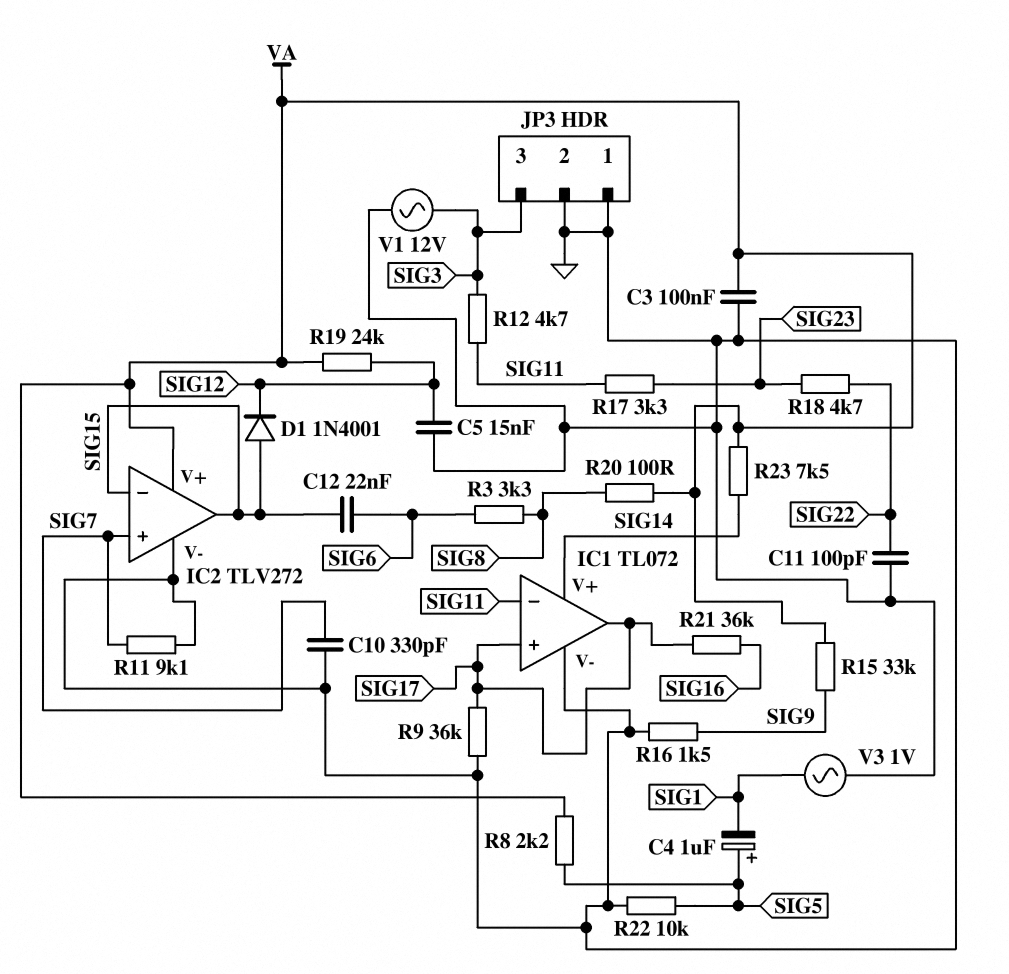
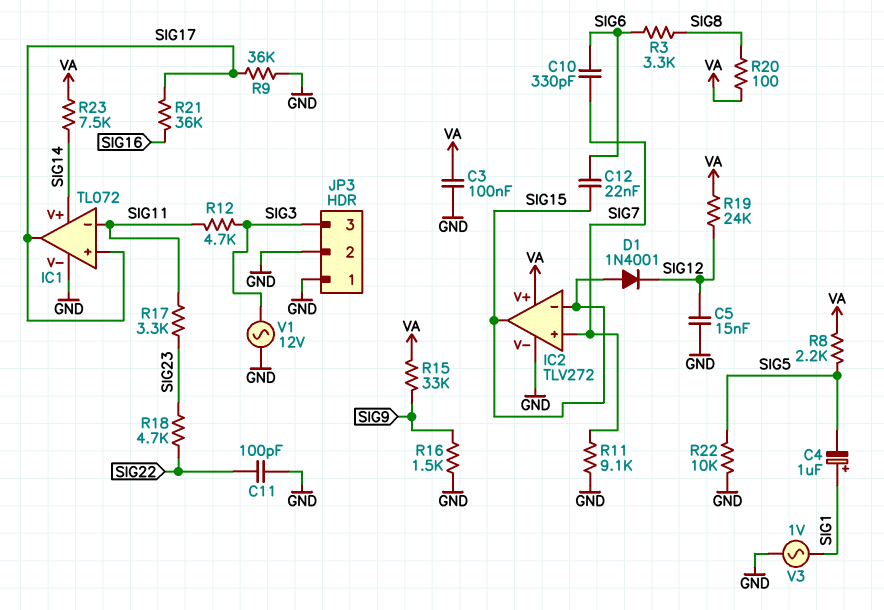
C4: 1uF (plus SIG5, minus SIG1) -> 1uF (plus SIG1, minus SIG5)
C10: 330pF (GND, SIG7) -> 330pF (SIG6, SIG7)

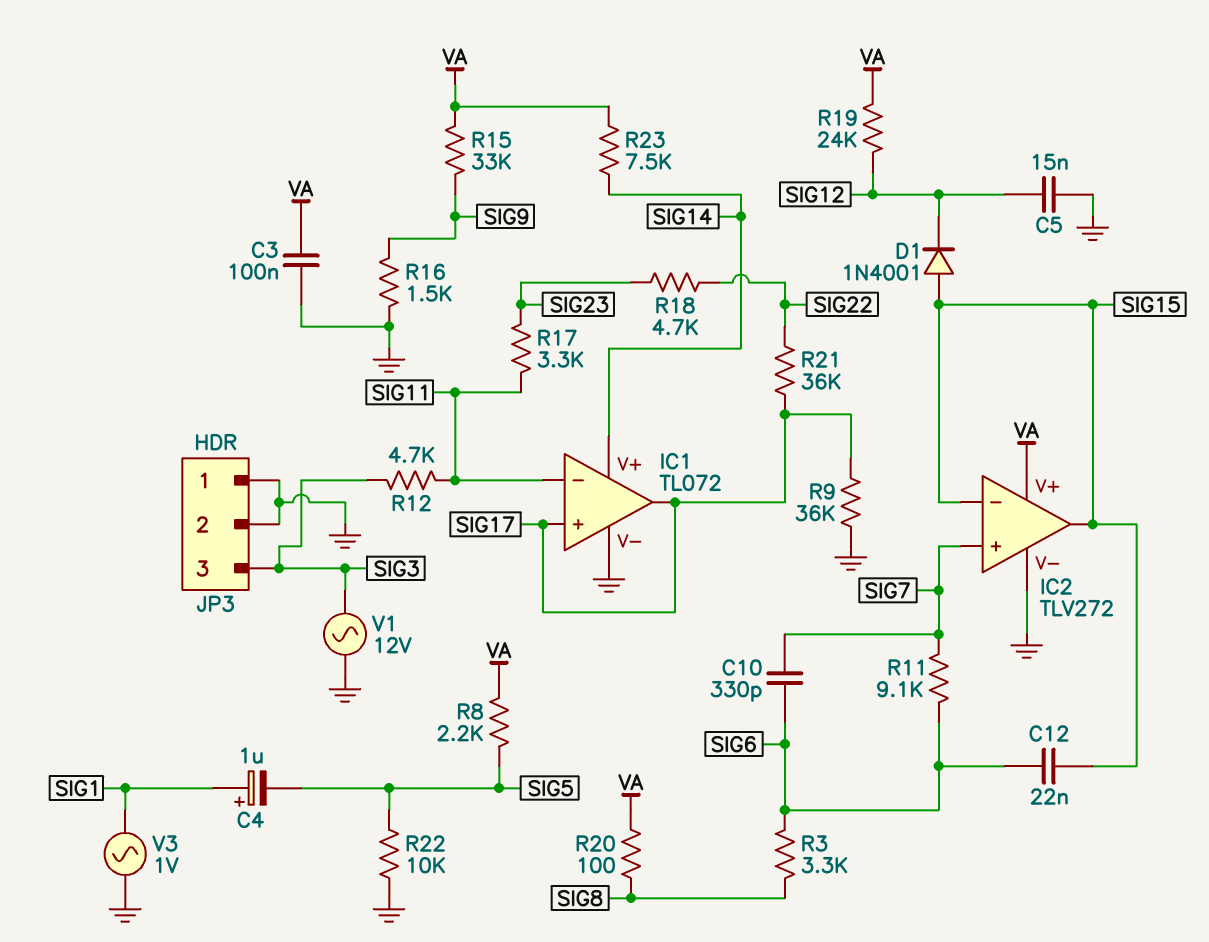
C11: 100pF (GND, SIG22) -> none
R11: 9.1k (GND, SIG7) -> 9.1k (SIG6, SIG7)
R21: 36k (SIG16, SIG17) -> 36k (SIG17, SIG22)

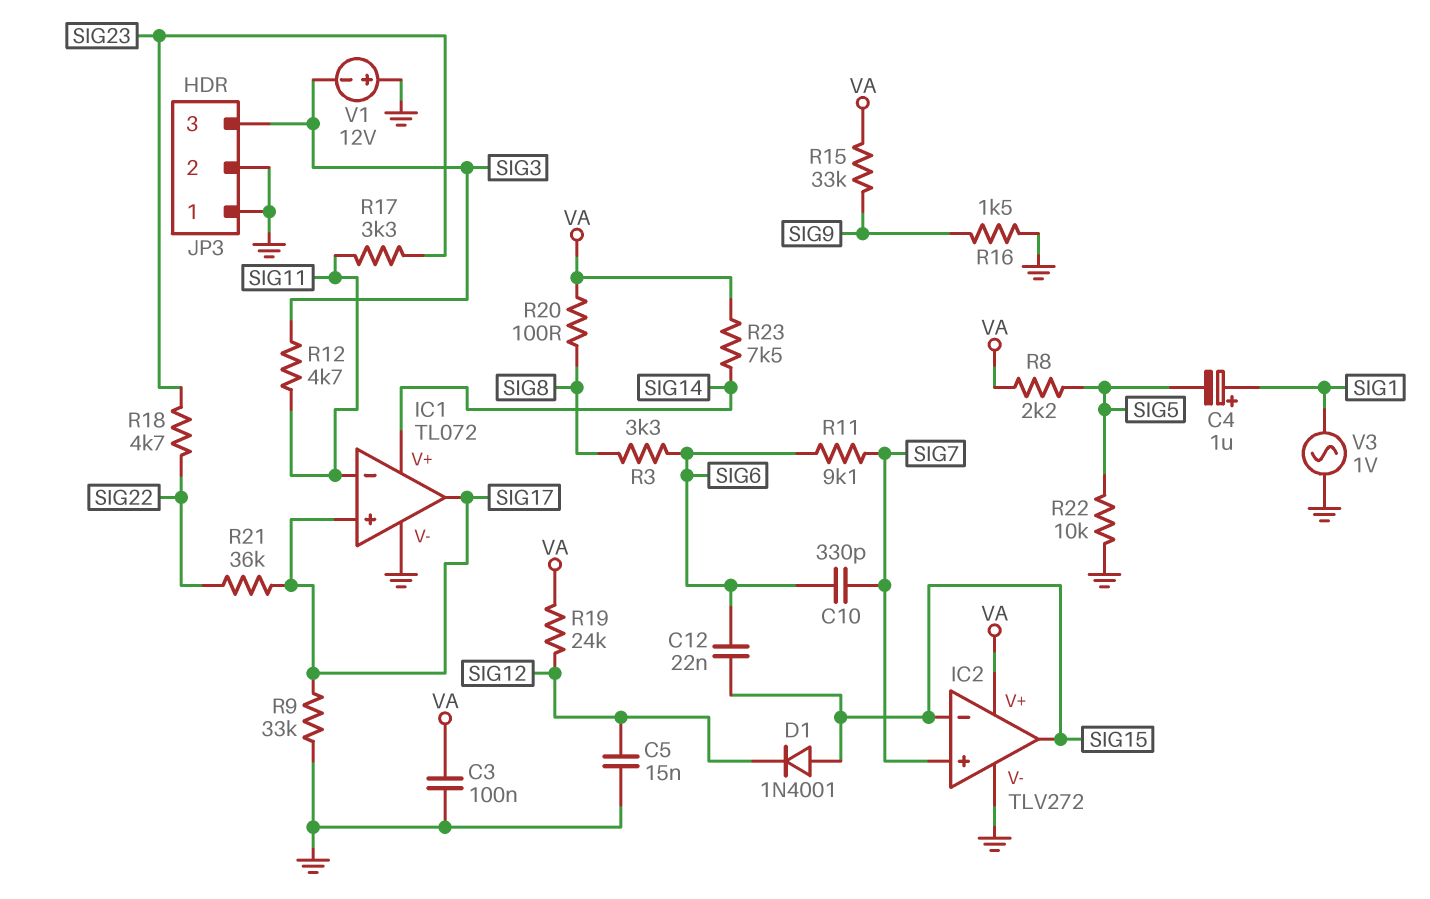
R9: 36k (GND, SIG17) -> 33k (GND, SIG17)
V1: AC 12V (GND, SIG3) -> 12V (plus GND, minus SIG3)

